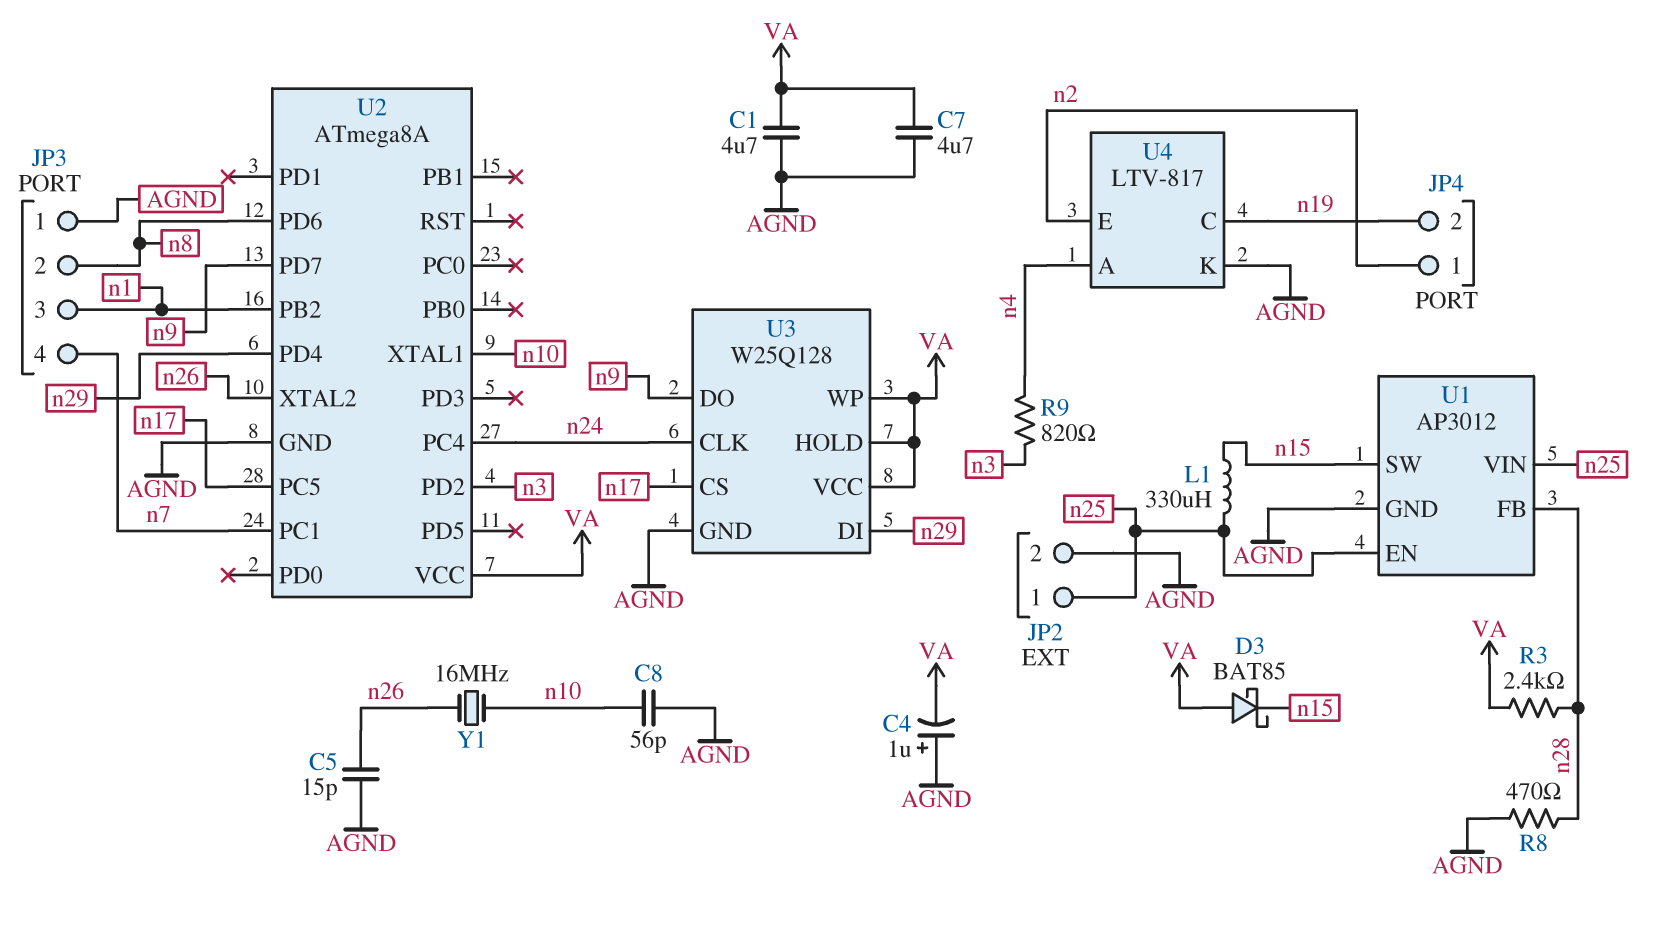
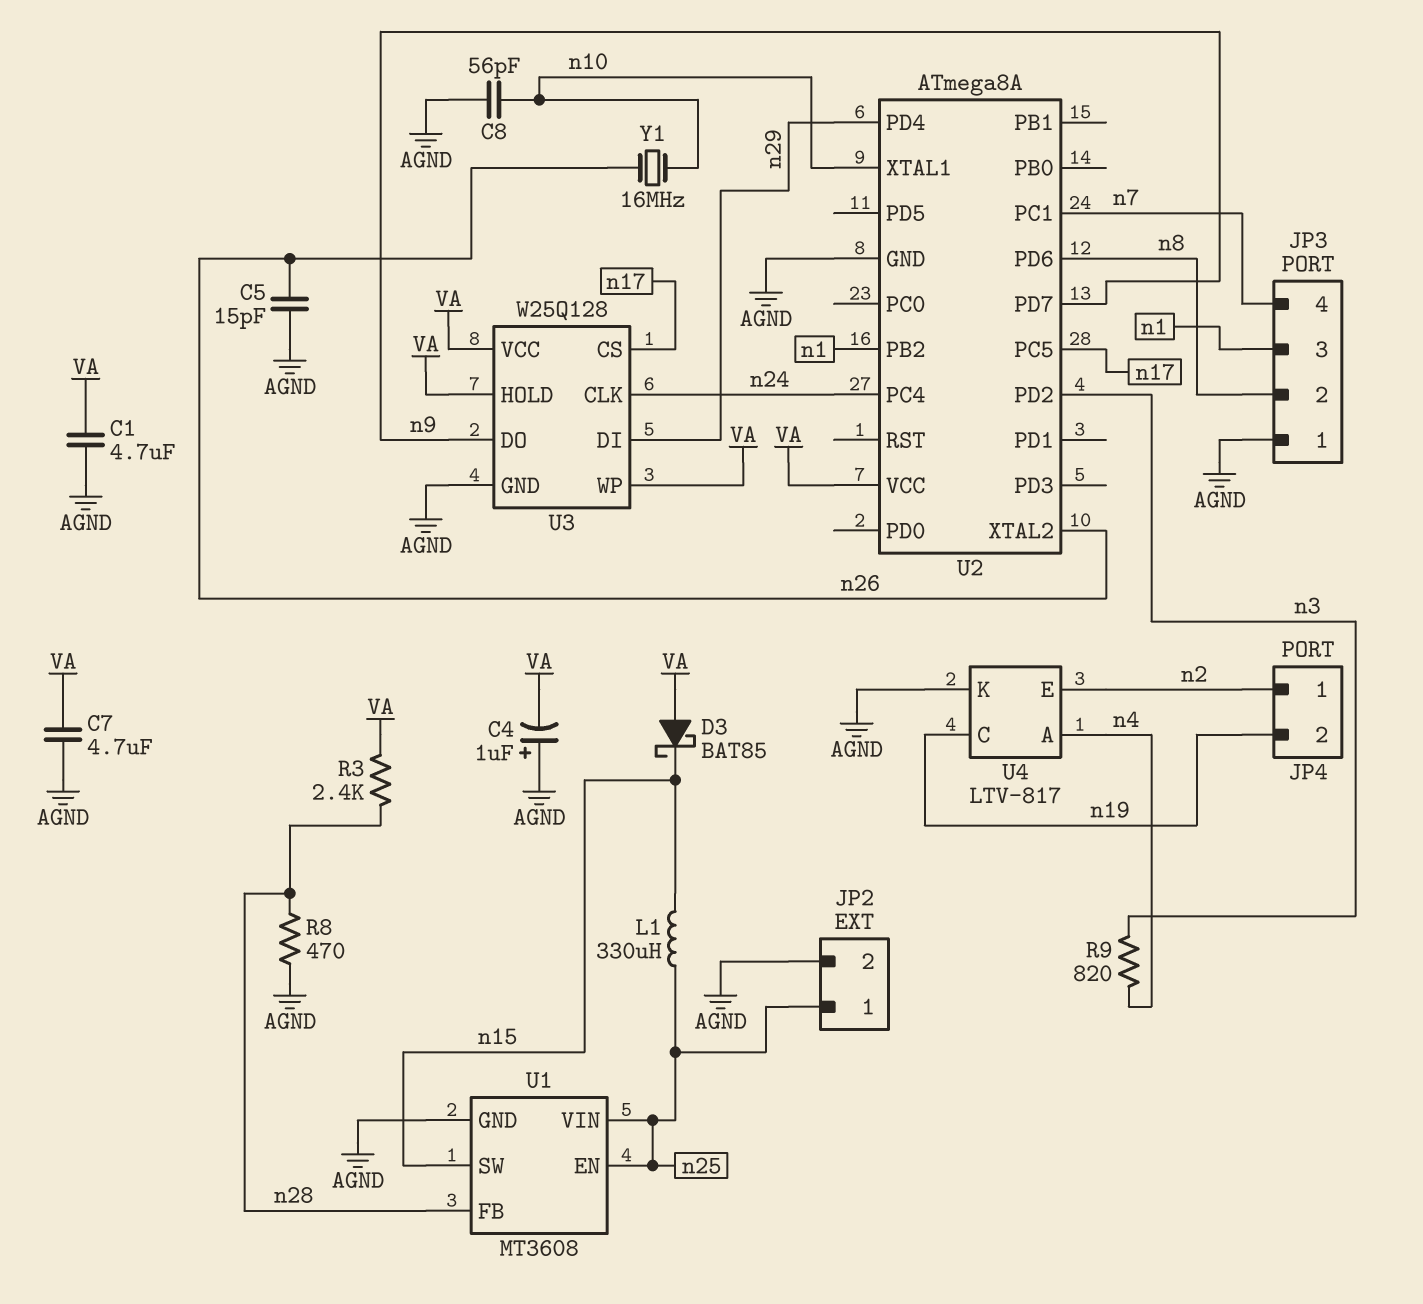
U1: AP3012 -> MT3608

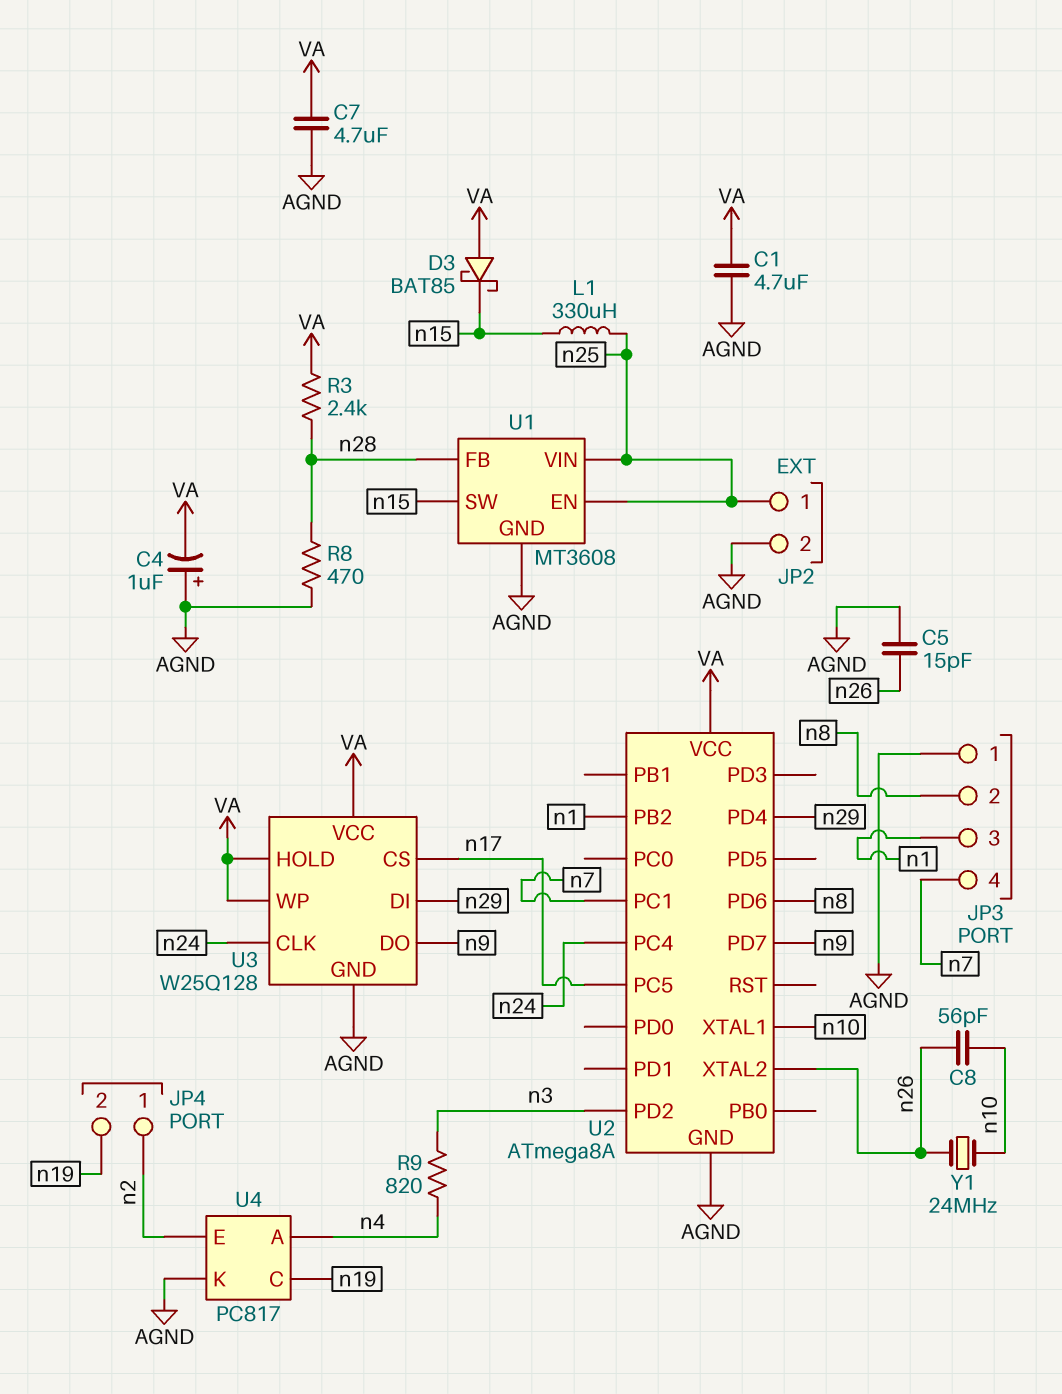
C8: 56pF (AGND, n10) -> 56pF (n10, n26)
U4: LTV-817 -> PC817
Y1: 16MHz (n10, n26) -> 24MHz (n10, n26)

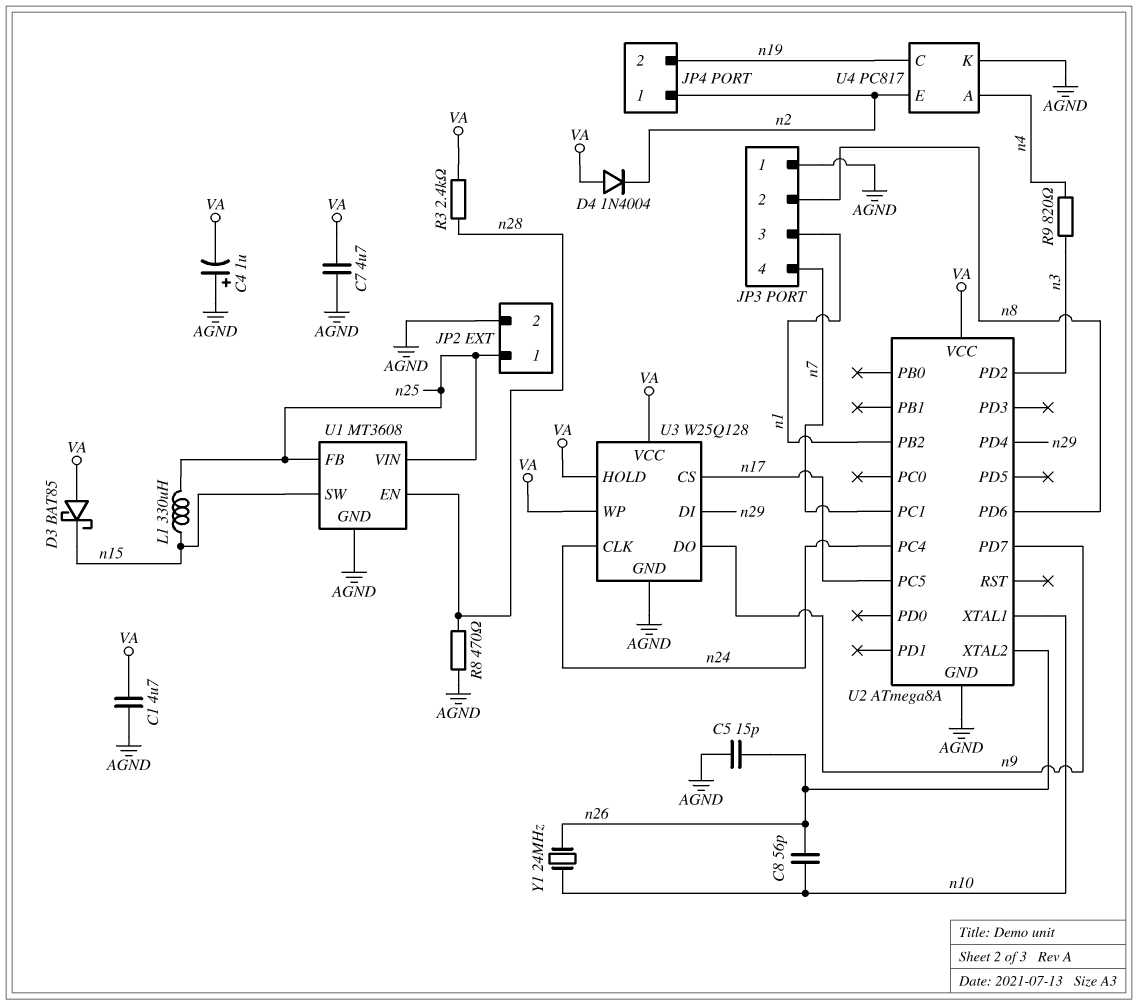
D4: none -> diode 1N4004 (A VA, K n2)
U1 pin EN: n25 -> n28
U1 pin FB: n28 -> n25

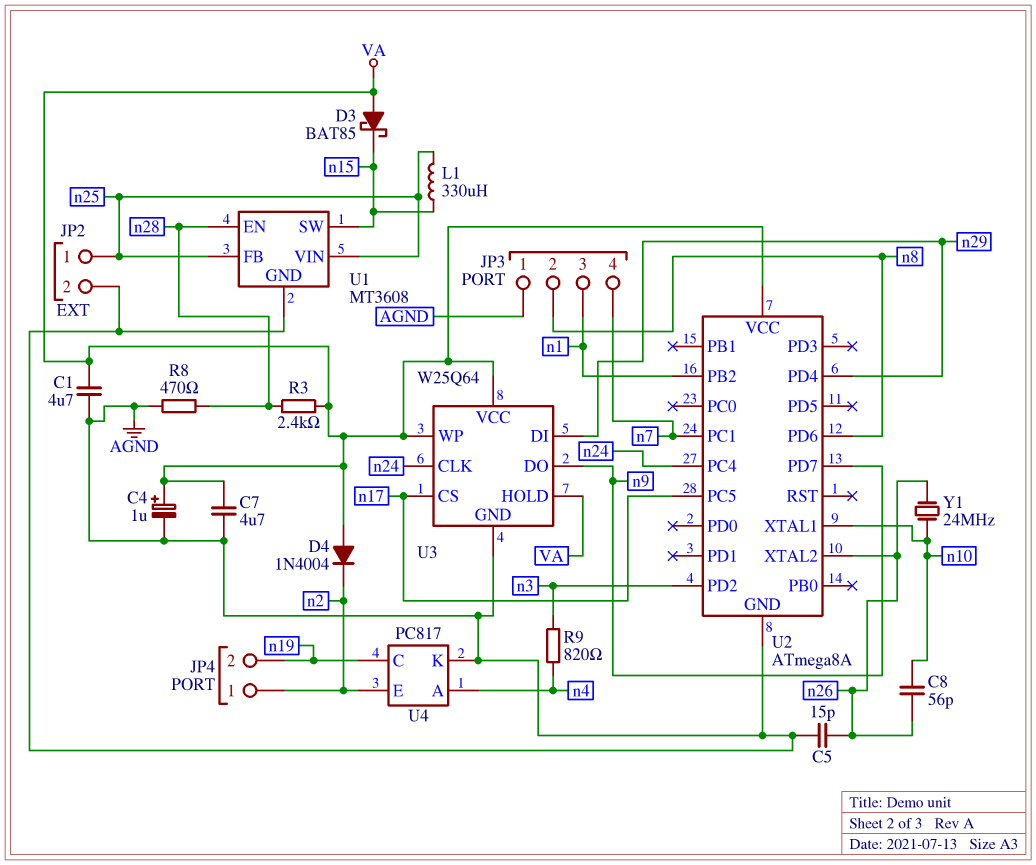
C4: 1uF (plus AGND, minus VA) -> 1uF (plus VA, minus AGND)
U3: W25Q128 -> W25Q64

